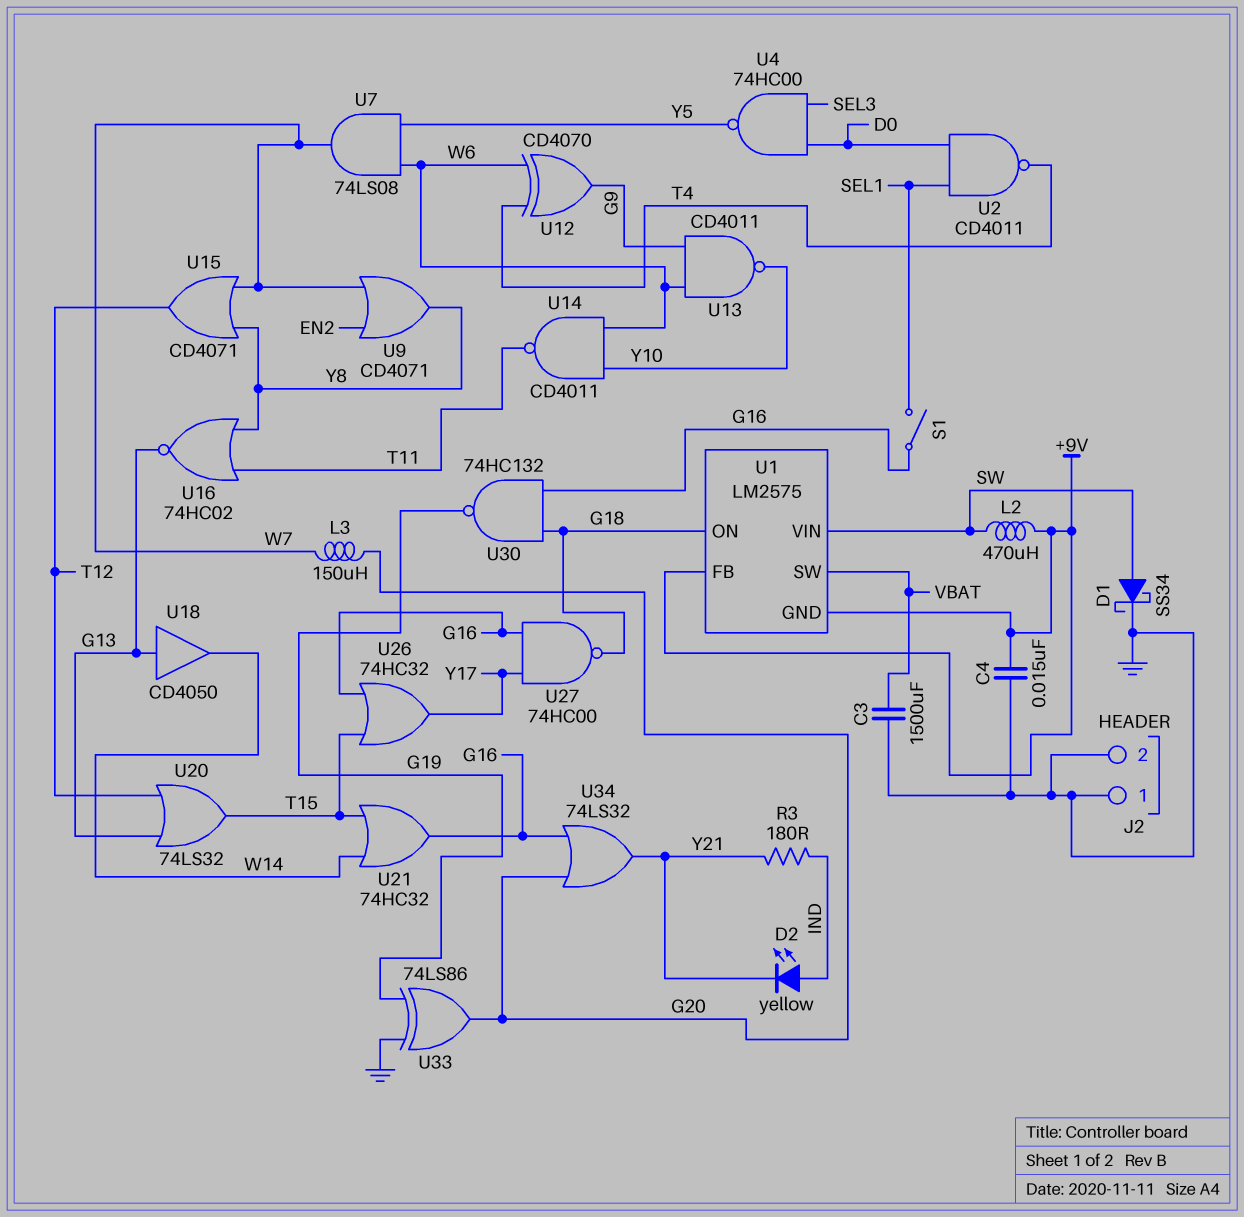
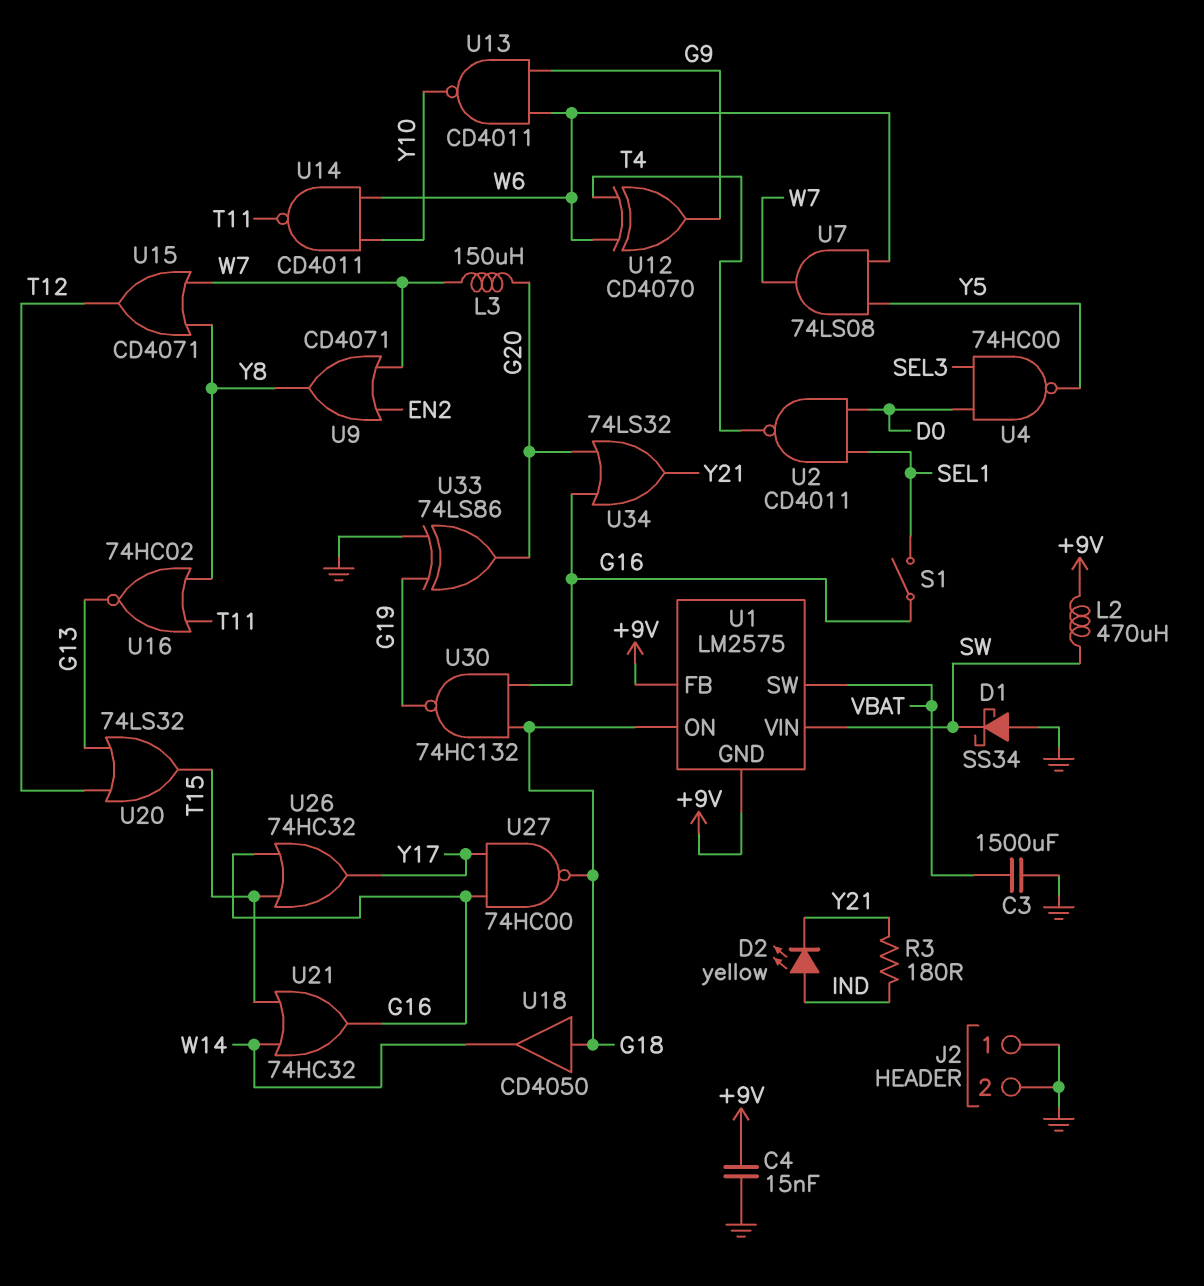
D1: schottky SS34 (A SW, K GND) -> schottky SS34 (A GND, K SW)
U18: buffer CD4050 (in G13, out W14) -> buffer CD4050 (in G18, out W14)

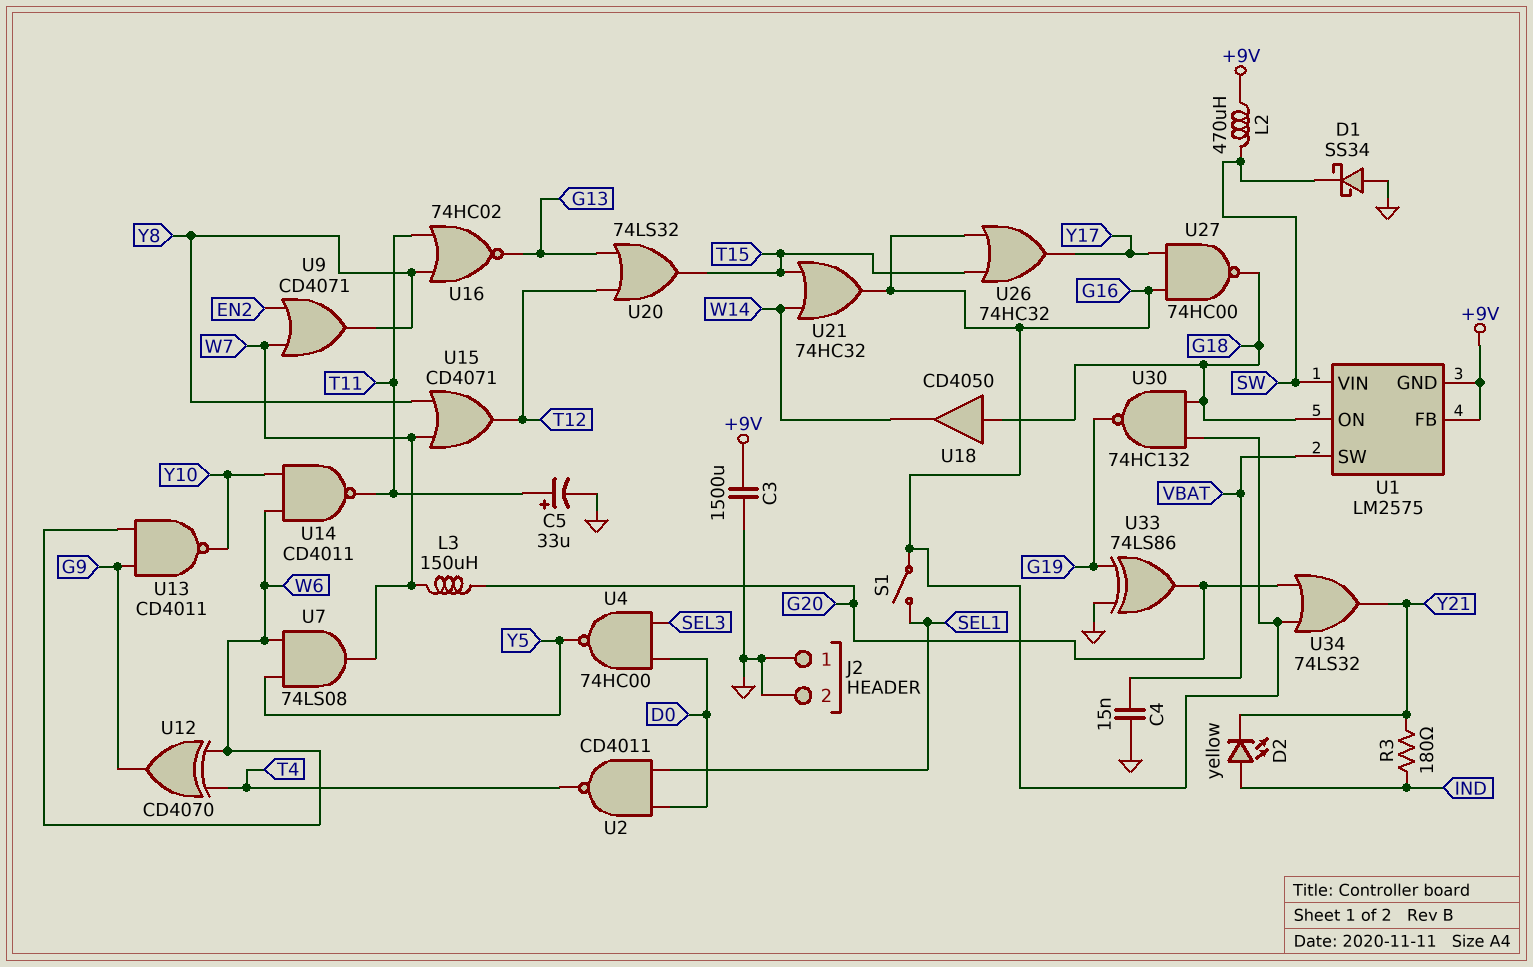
C3: 1500uF (GND, VBAT) -> 1500uF (+9V, GND)
C4: 15nF (+9V, GND) -> 15nF (GND, VBAT)
C5: none -> 33uF (plus T11, minus GND)

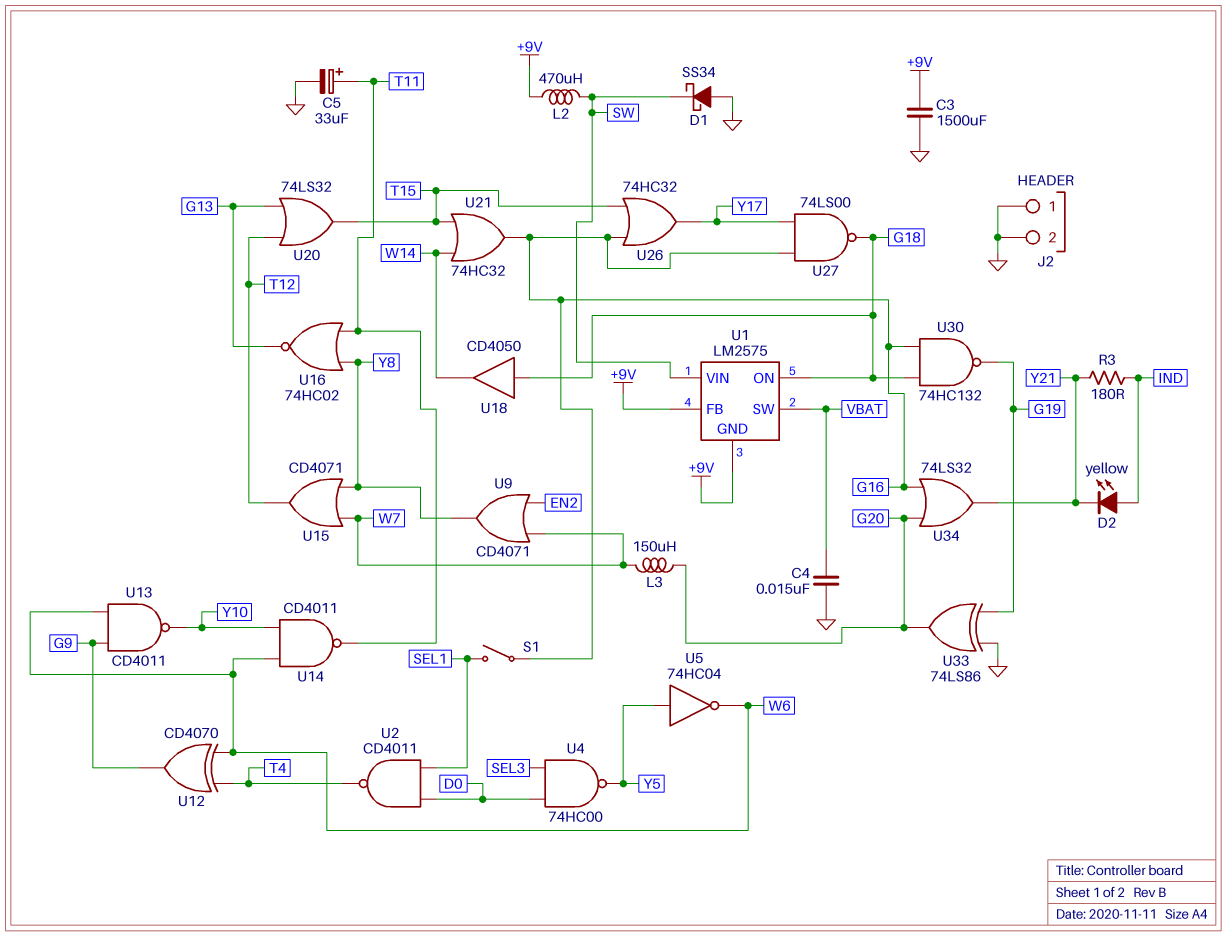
U5: none -> NOT 74HC04 (in Y5, out W6)
U7: AND 74LS08 (in W6, in Y5, out W7) -> none
U27: NAND 74HC00 (in G16, in Y17, out G18) -> NAND 74LS00 (in G16, in Y17, out G18)

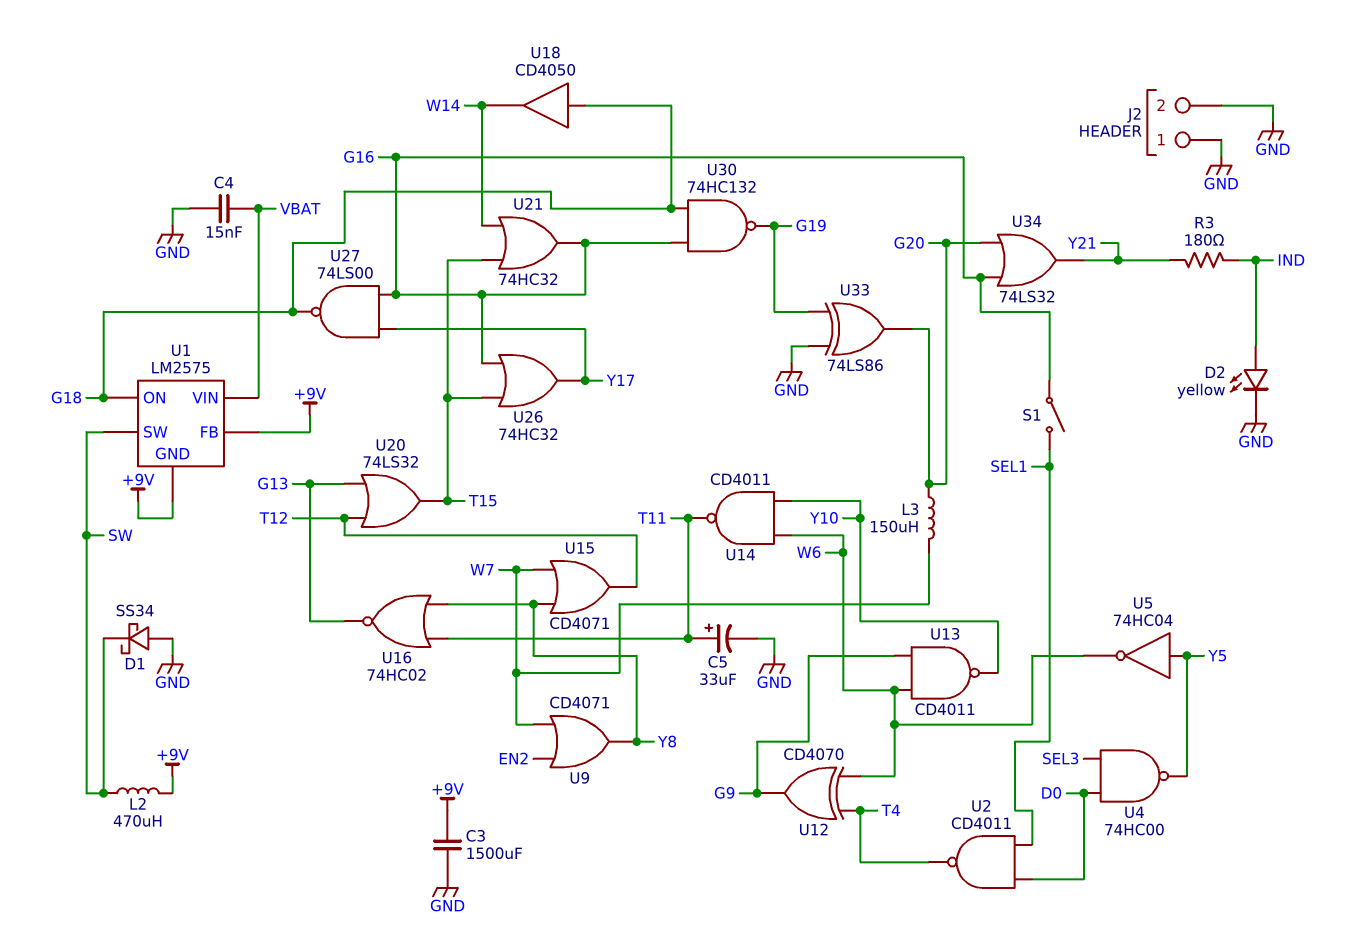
D2: LED yellow (A IND, K Y21) -> LED yellow (A IND, K GND)
U1 pin SW: VBAT -> SW
U1 pin VIN: SW -> VBAT

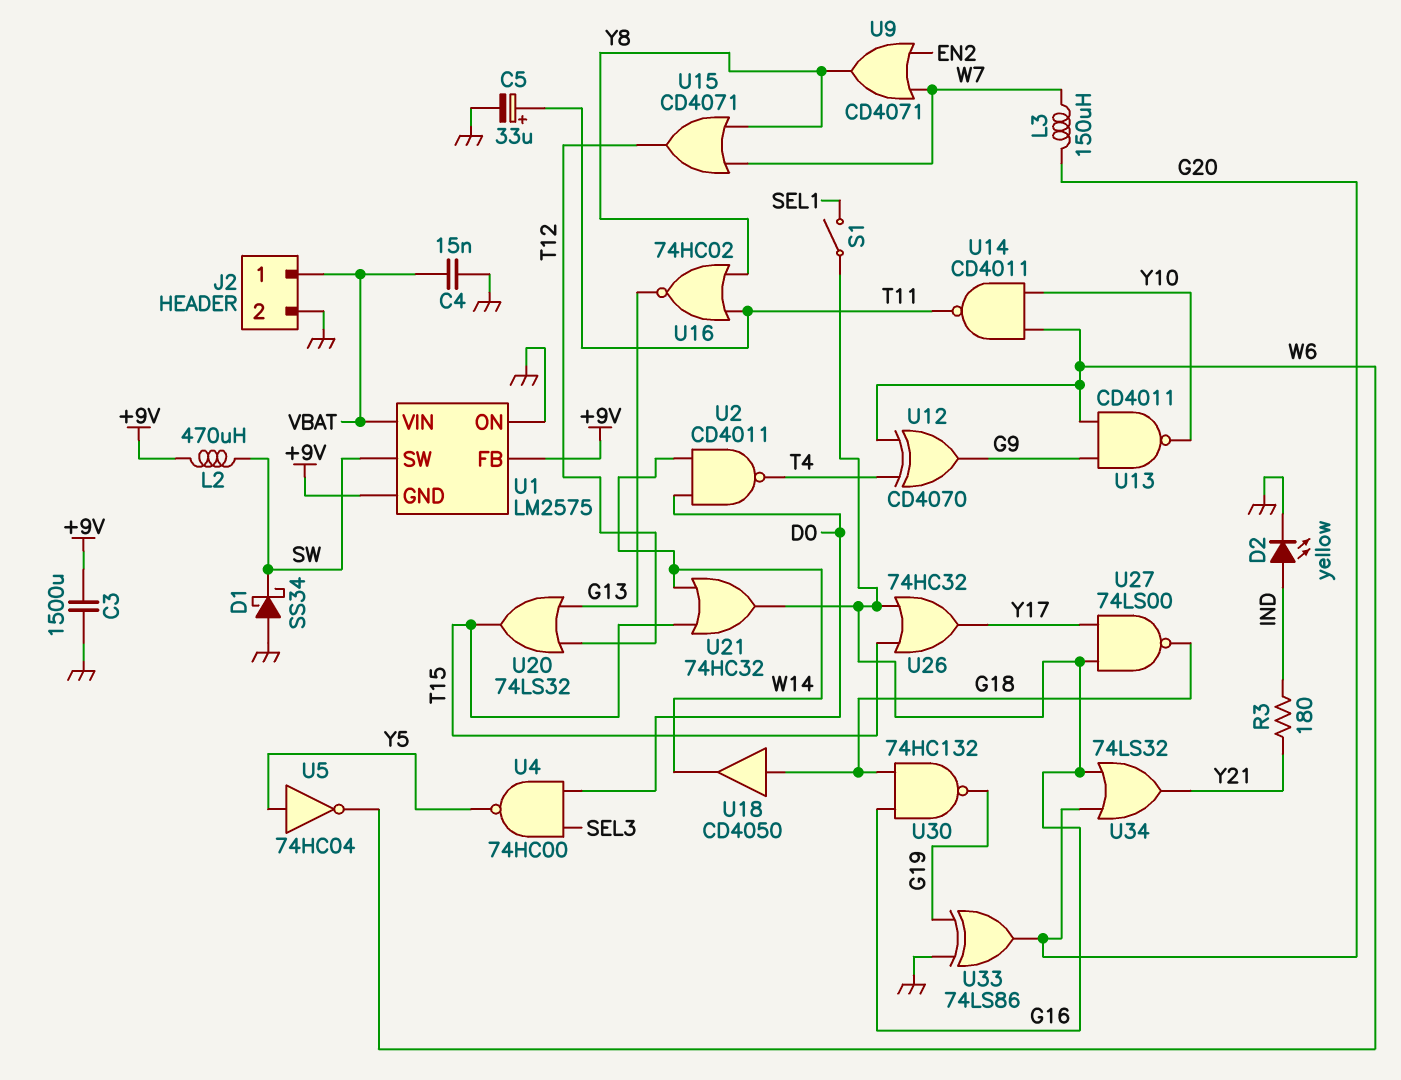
J2 pin 1: GND -> VBAT
U1 pin ON: G18 -> GND
U2: NAND CD4011 (in D0, in SEL1, out T4) -> NAND CD4011 (in D0, in W14, out T4)

